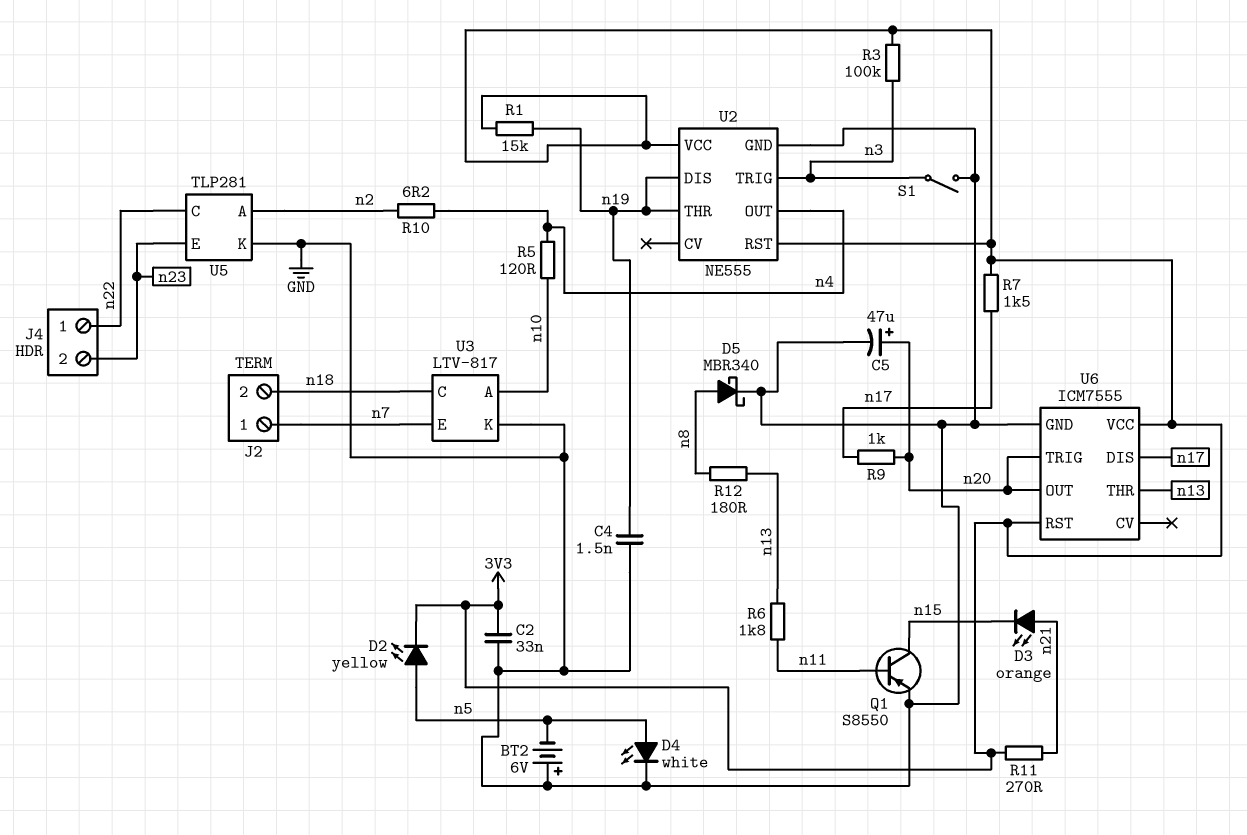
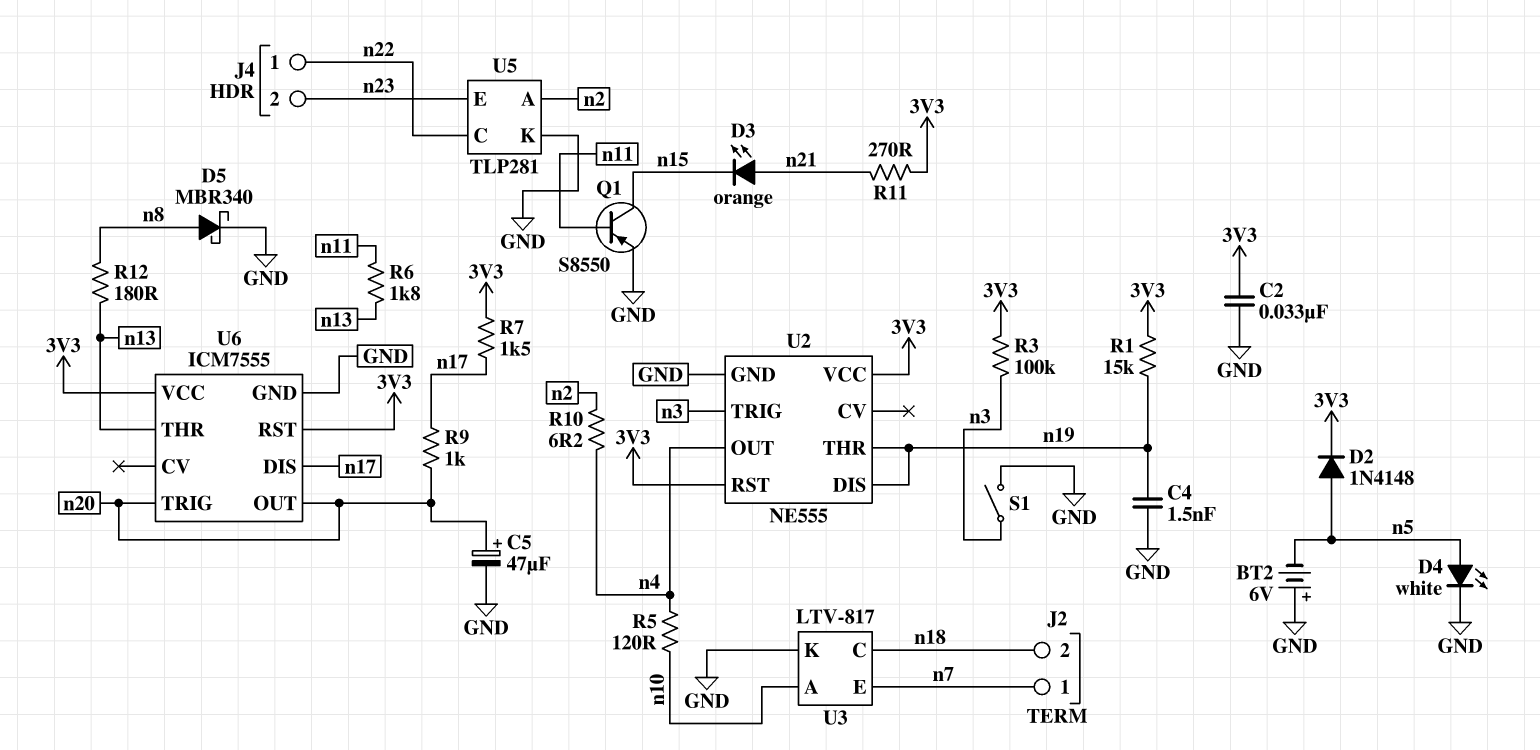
D2: LED yellow (A n5, K 3V3) -> diode 1N4148 (A n5, K 3V3)

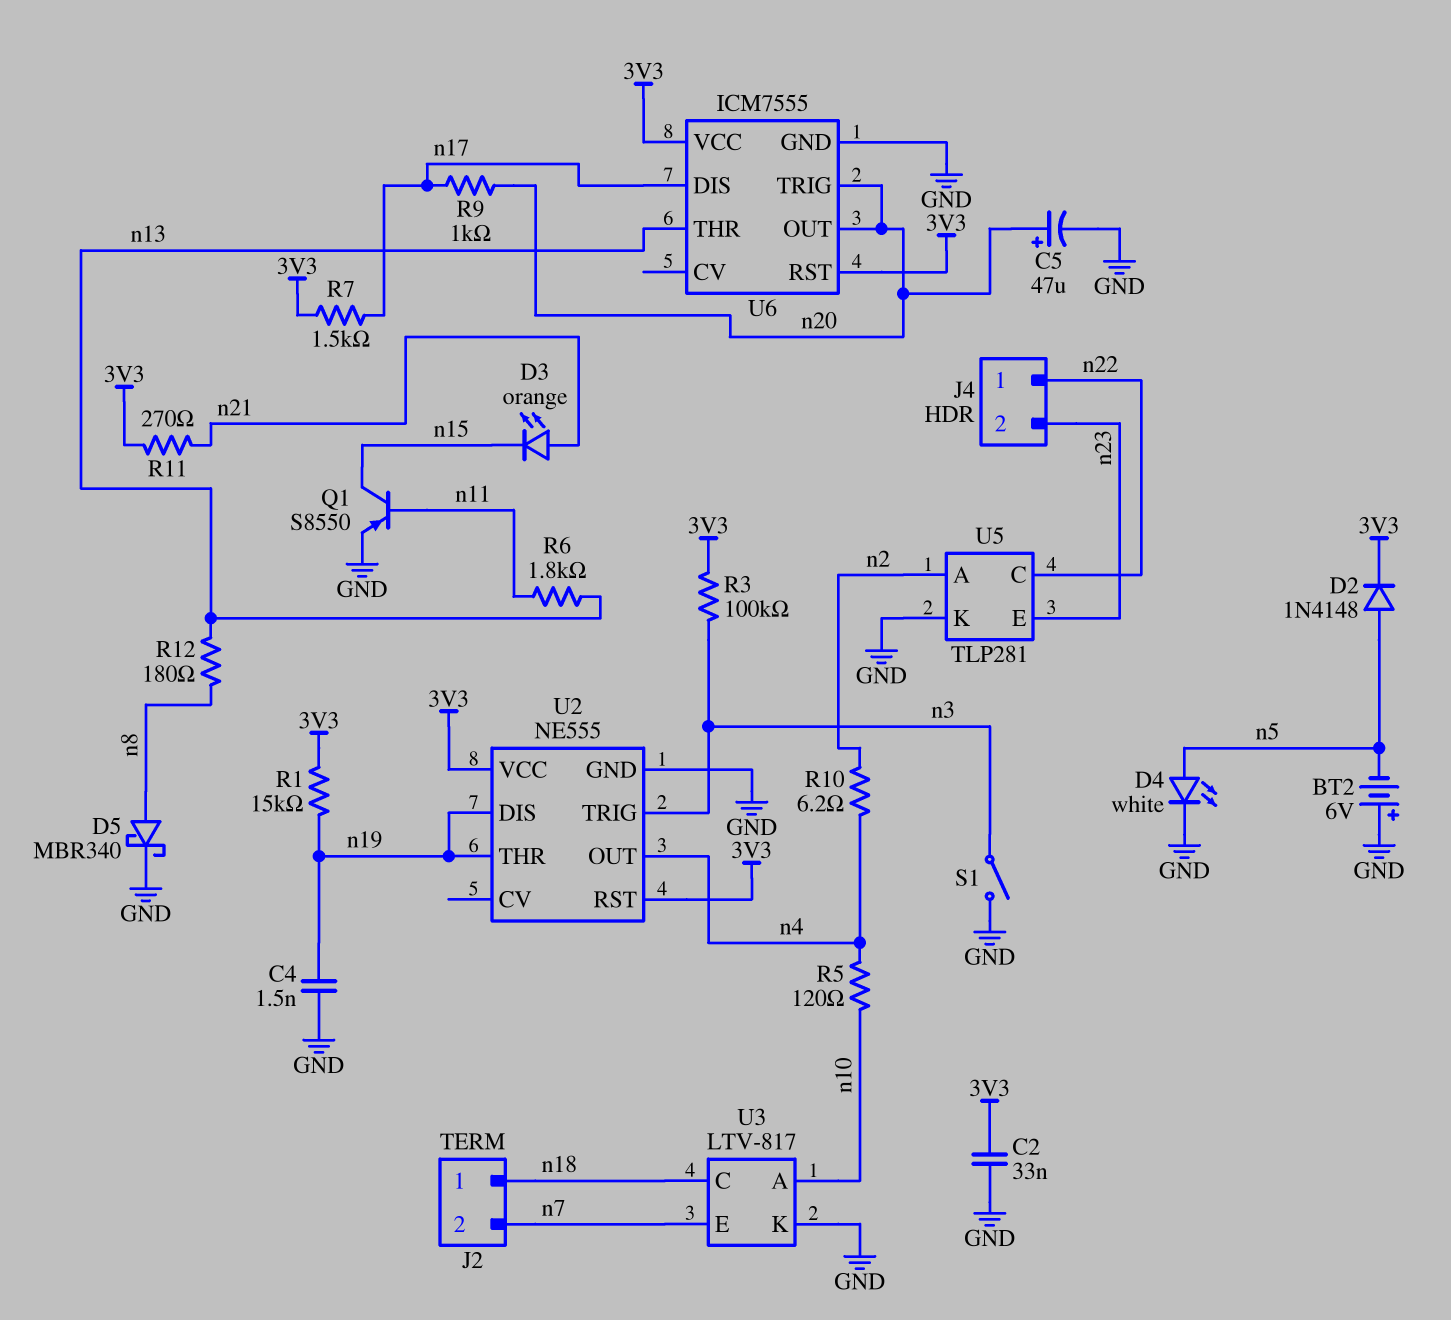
J2 pin 1: n7 -> n18
J2 pin 2: n18 -> n7

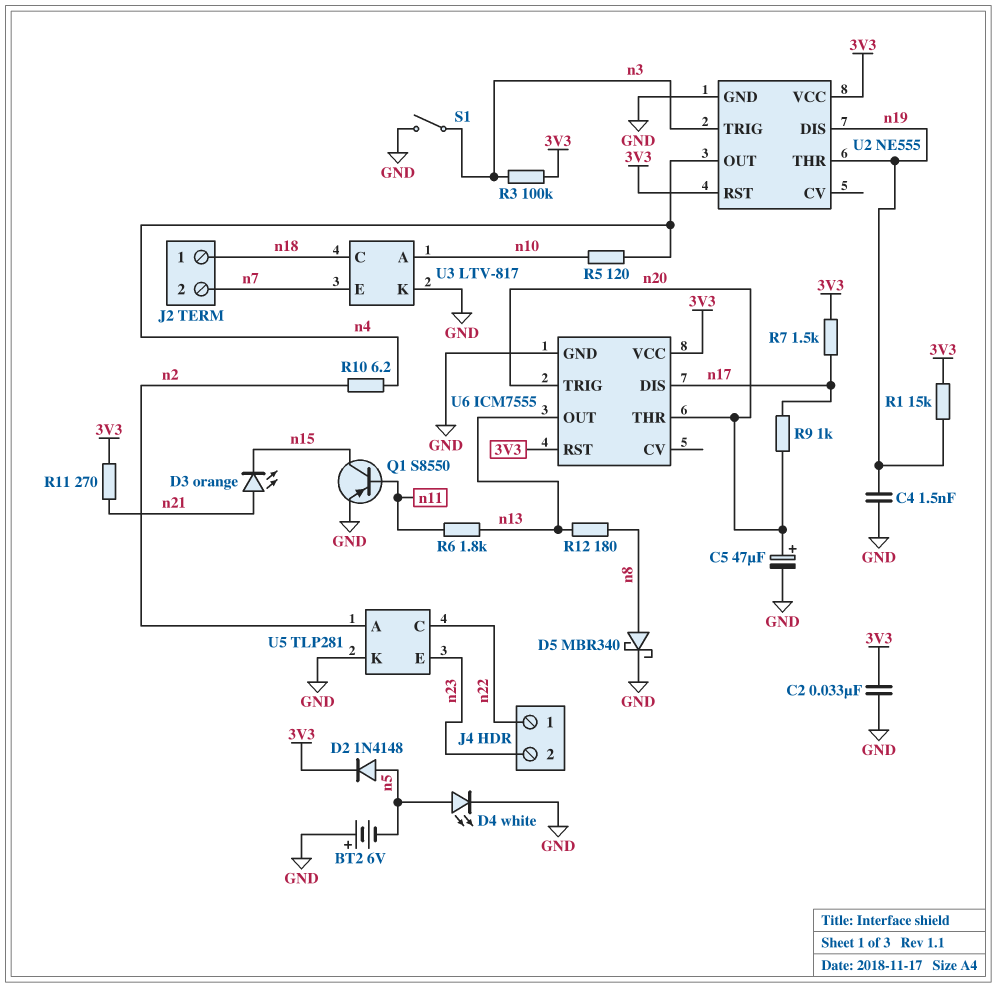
U6 pin OUT: n20 -> n13
U6 pin THR: n13 -> n20

